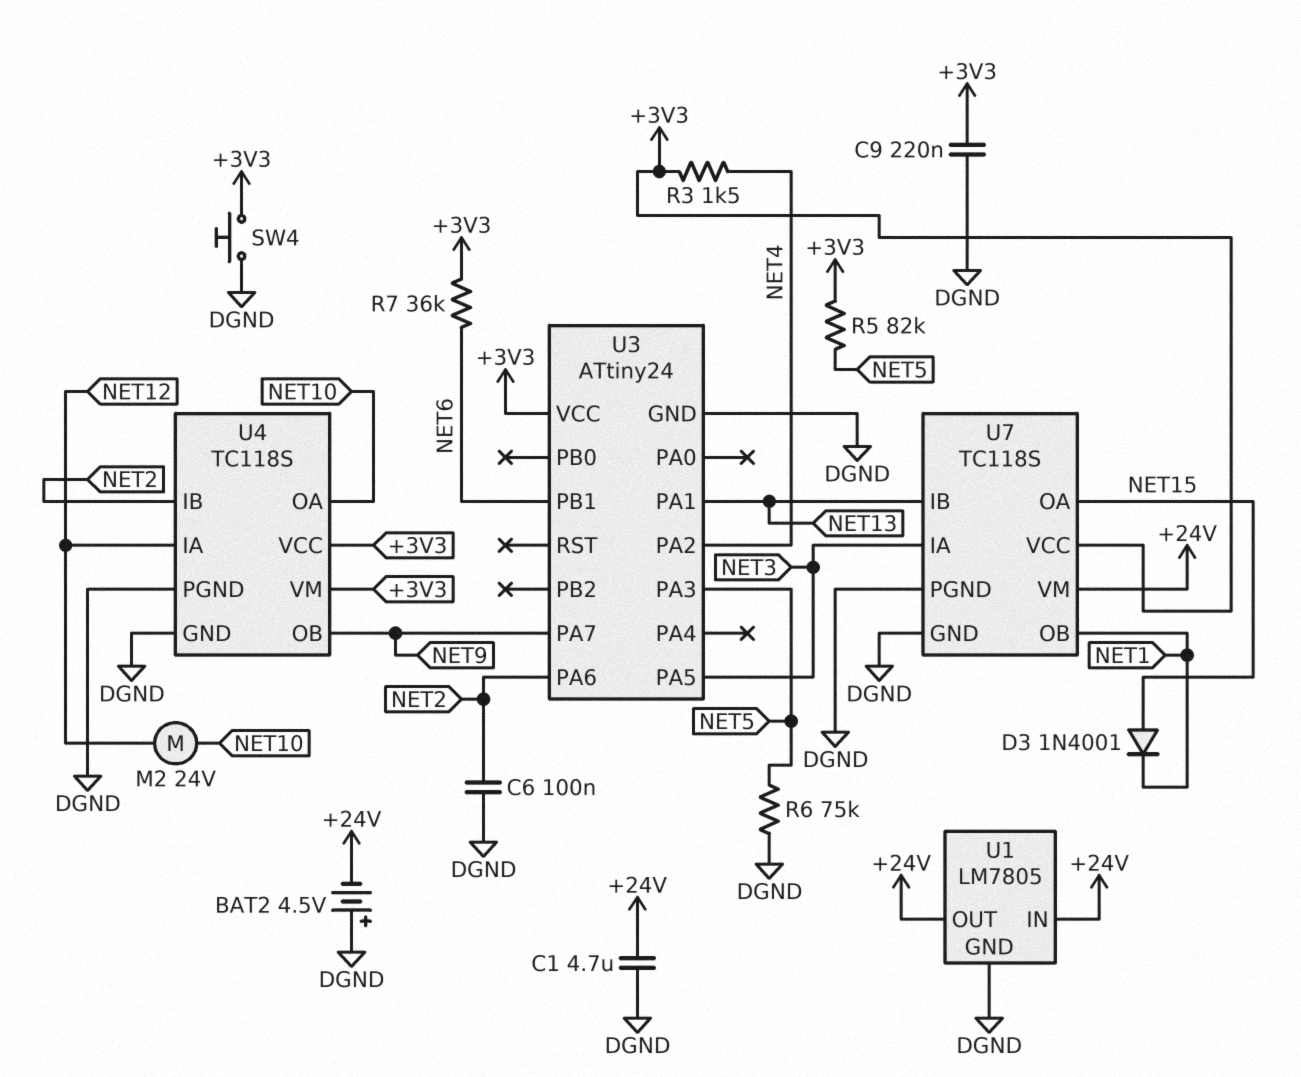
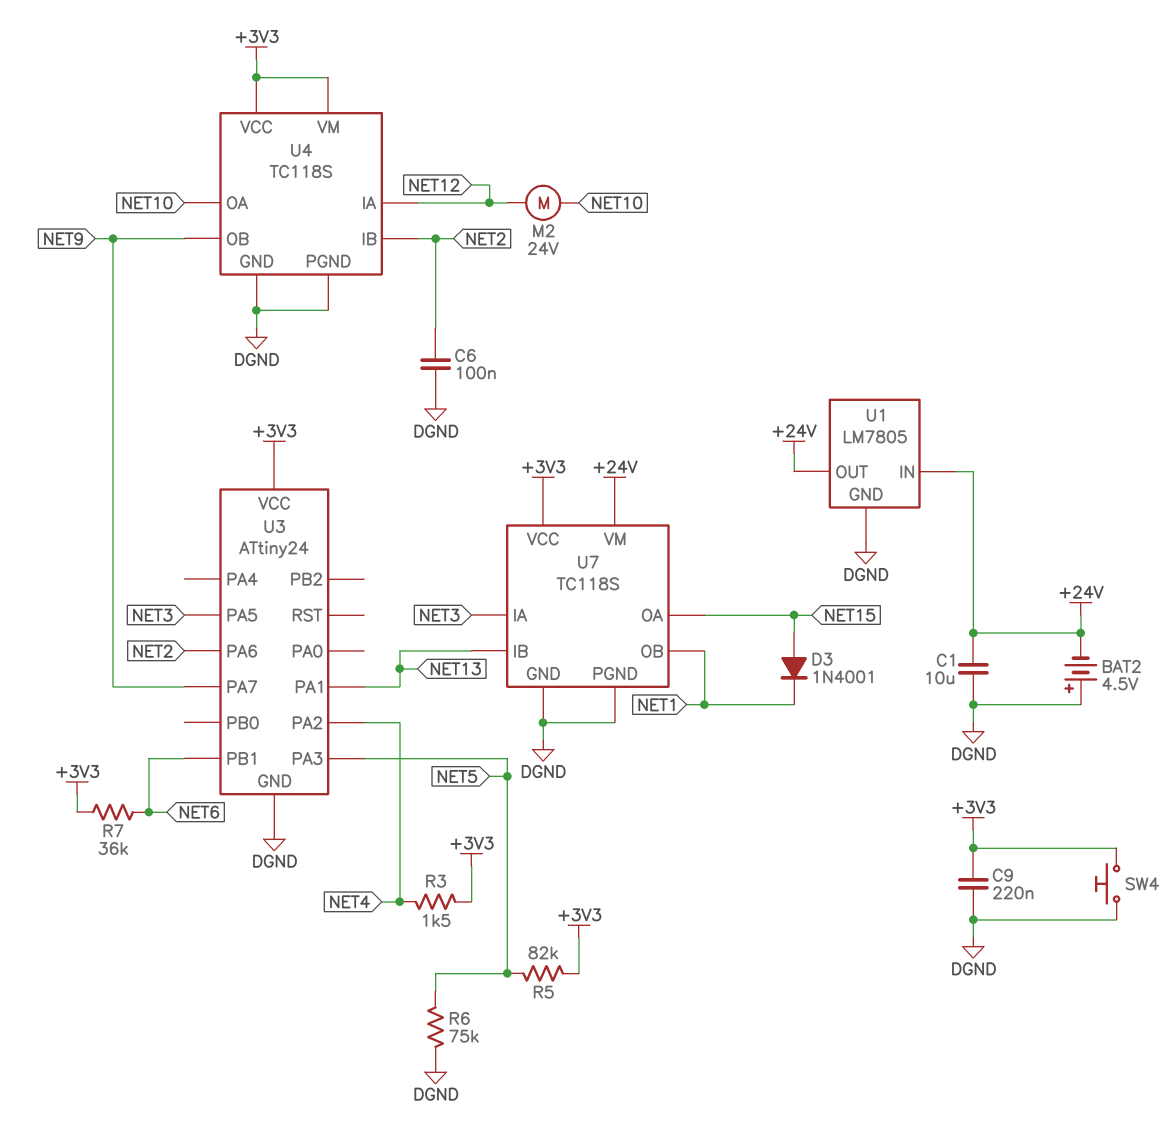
C1: 4.7uF (+24V, DGND) -> 10uF (+24V, DGND)

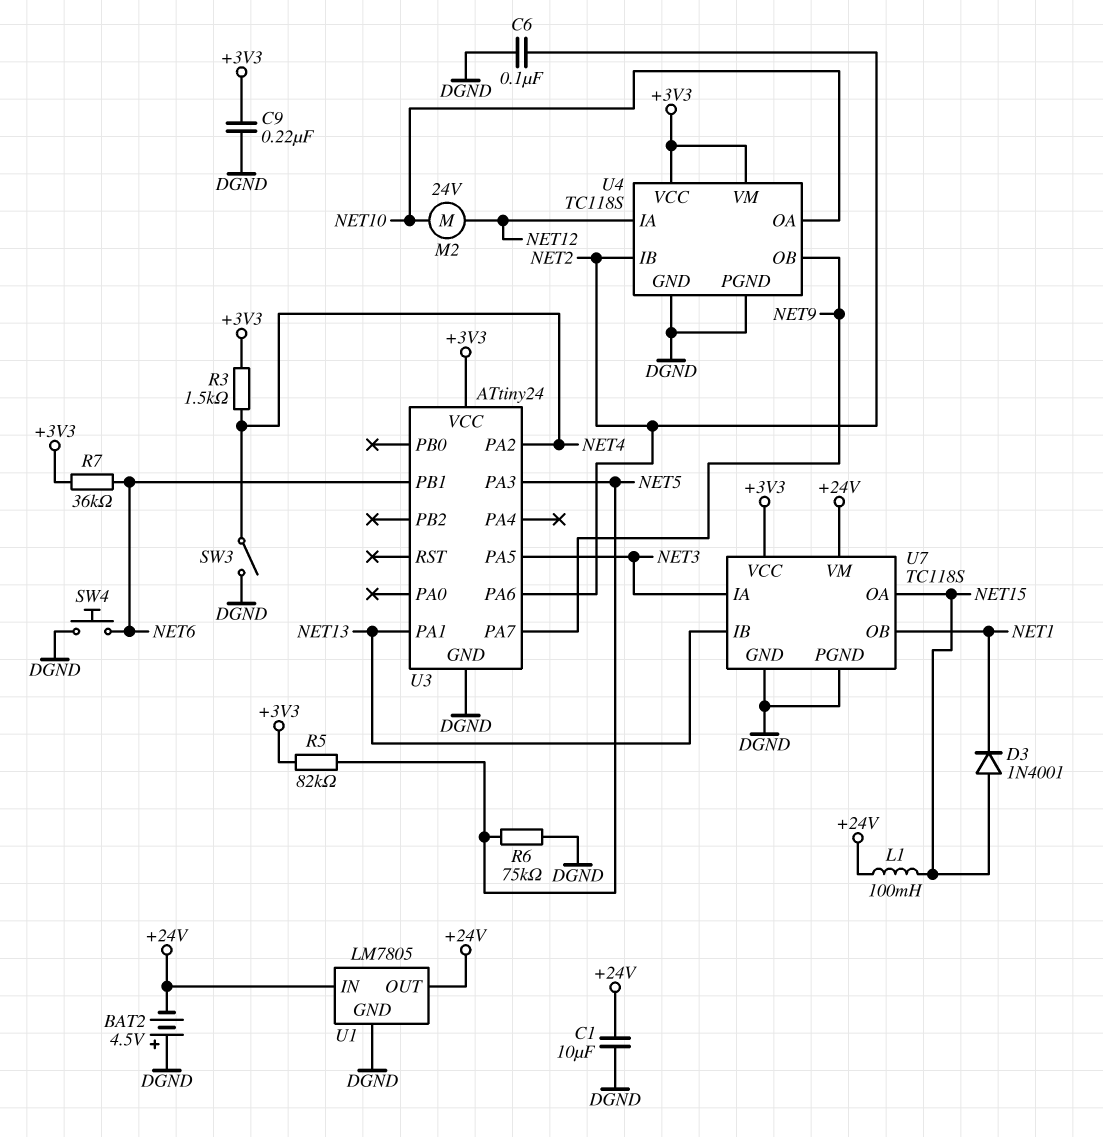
L1: none -> 100mH (+24V, NET15)
SW3: none -> switch (DGND, NET4)
SW4: button (+3V3, DGND) -> button (DGND, NET6)

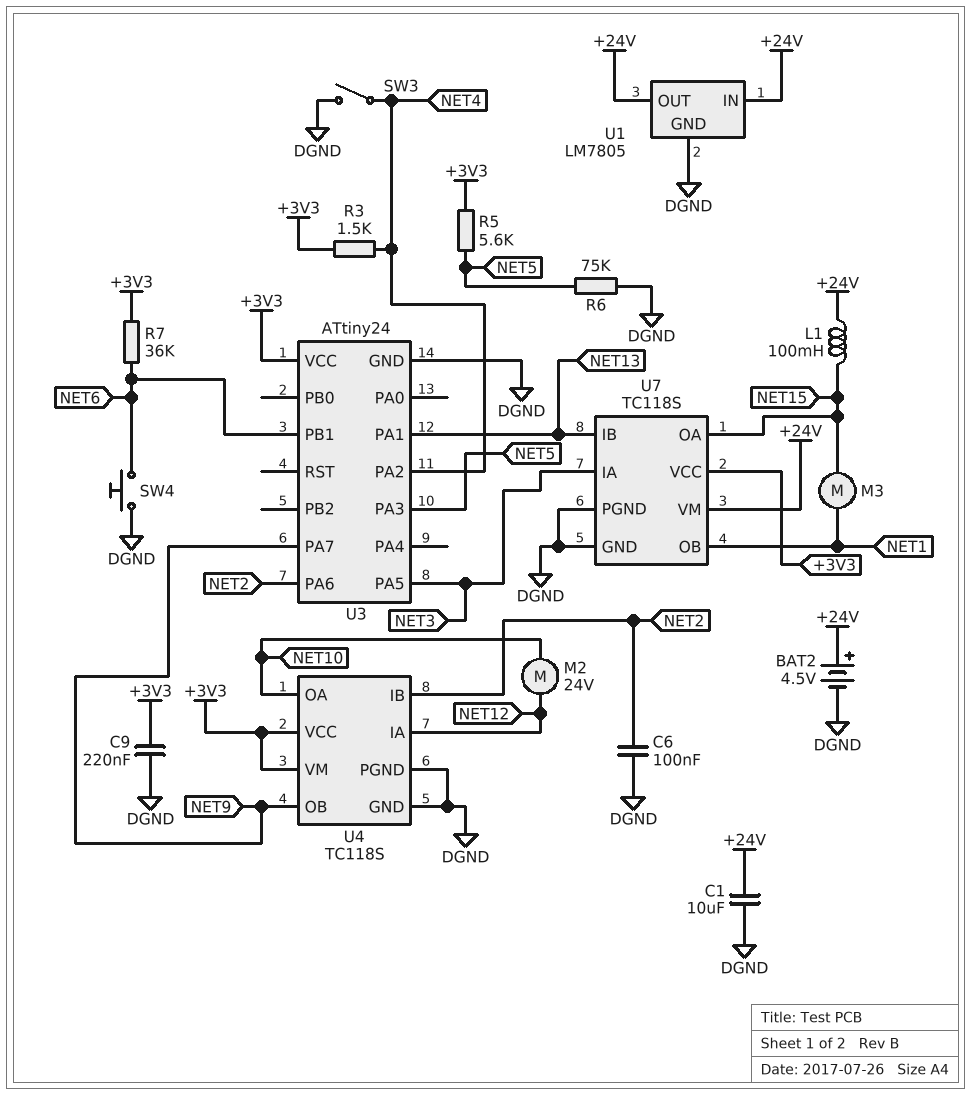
BAT2: 4.5V (plus DGND, minus +24V) -> 4.5V (plus +24V, minus DGND)
D3: diode 1N4001 (A NET15, K NET1) -> none
M3: none -> motor (NET1, NET15)
R5: 82k (+3V3, NET5) -> 5.6k (+3V3, NET5)

